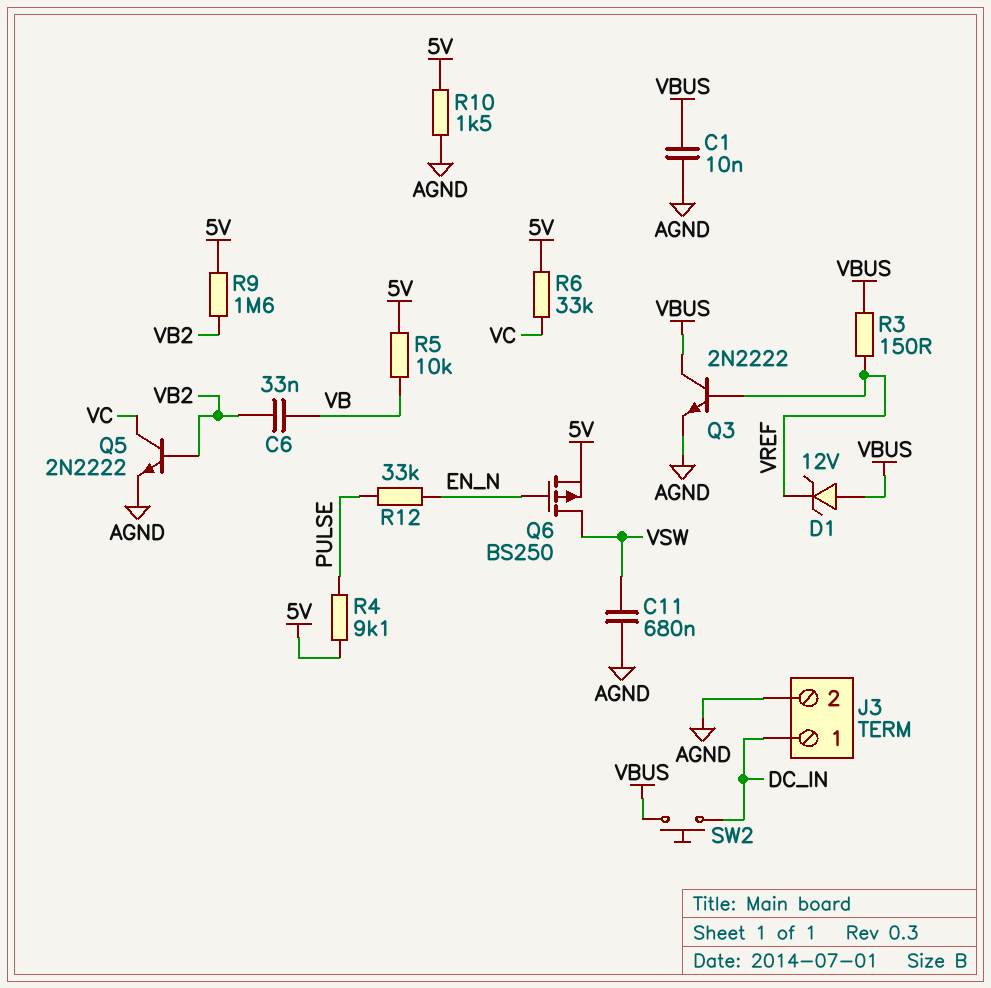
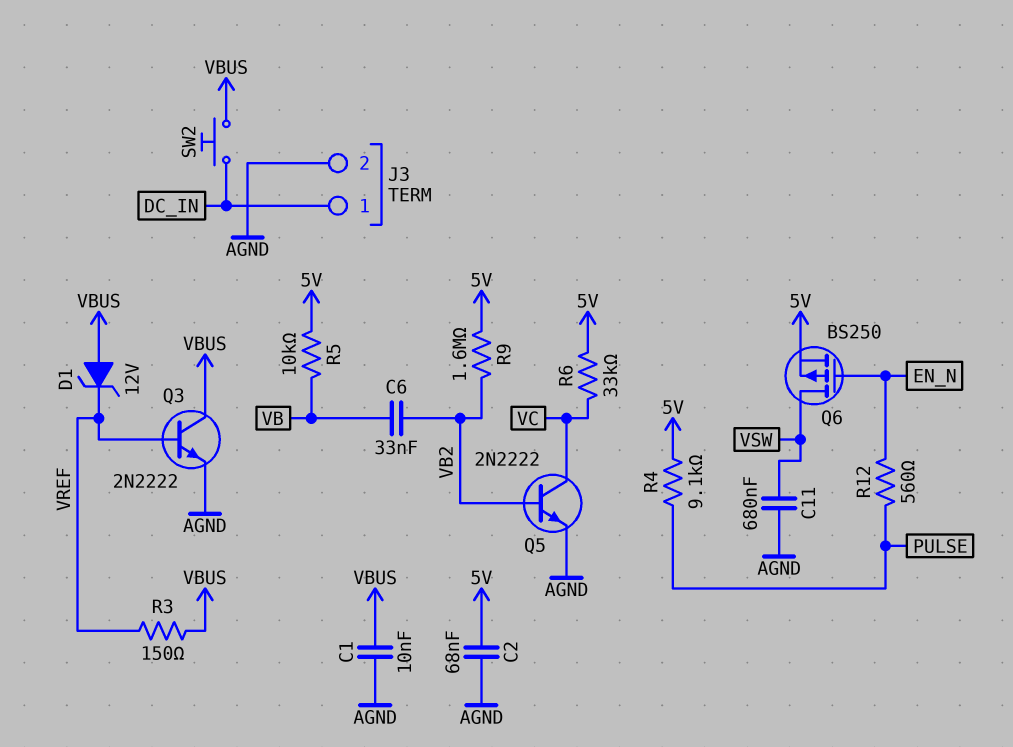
C2: none -> 68nF (5V, AGND)
R10: 1.5k (5V, AGND) -> none
R12: 33k (EN_N, PULSE) -> 560 (EN_N, PULSE)

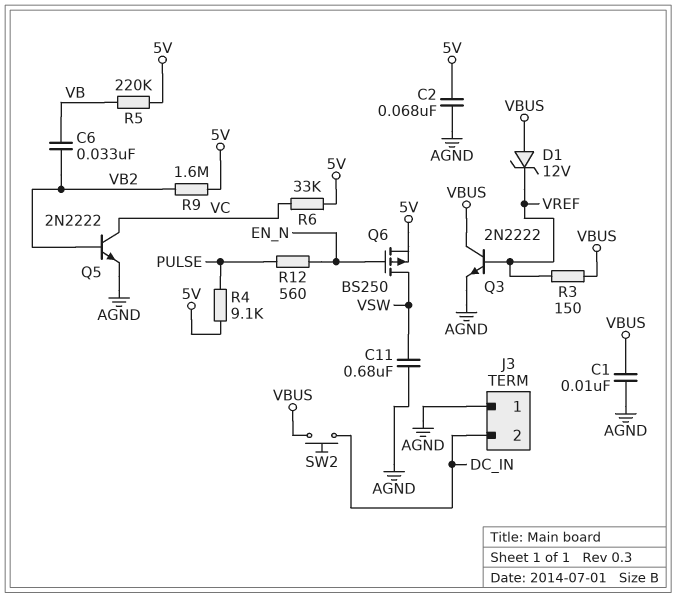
J3 pin 1: DC_IN -> AGND
J3 pin 2: AGND -> DC_IN
R5: 10k (5V, VB) -> 220k (5V, VB)

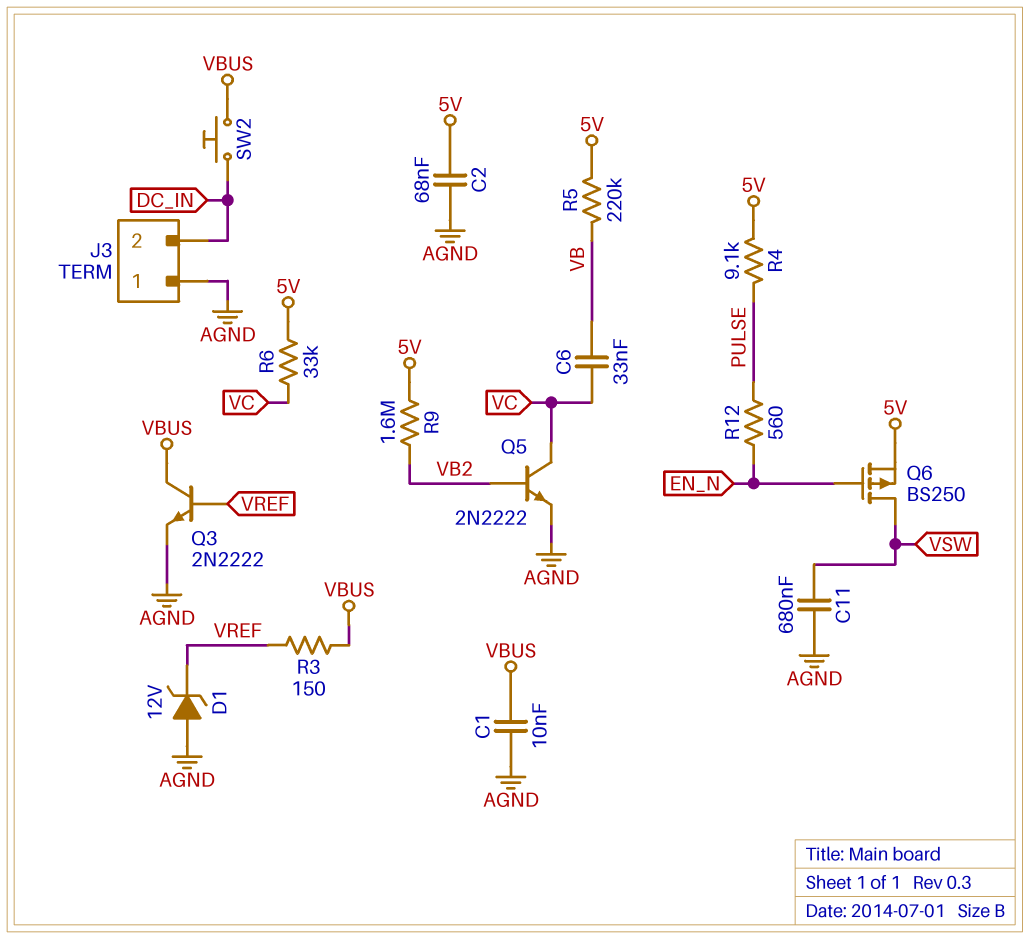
C6: 33nF (VB, VB2) -> 33nF (VB, VC)
D1: zener 12V (A VBUS, K VREF) -> zener 12V (A AGND, K VREF)

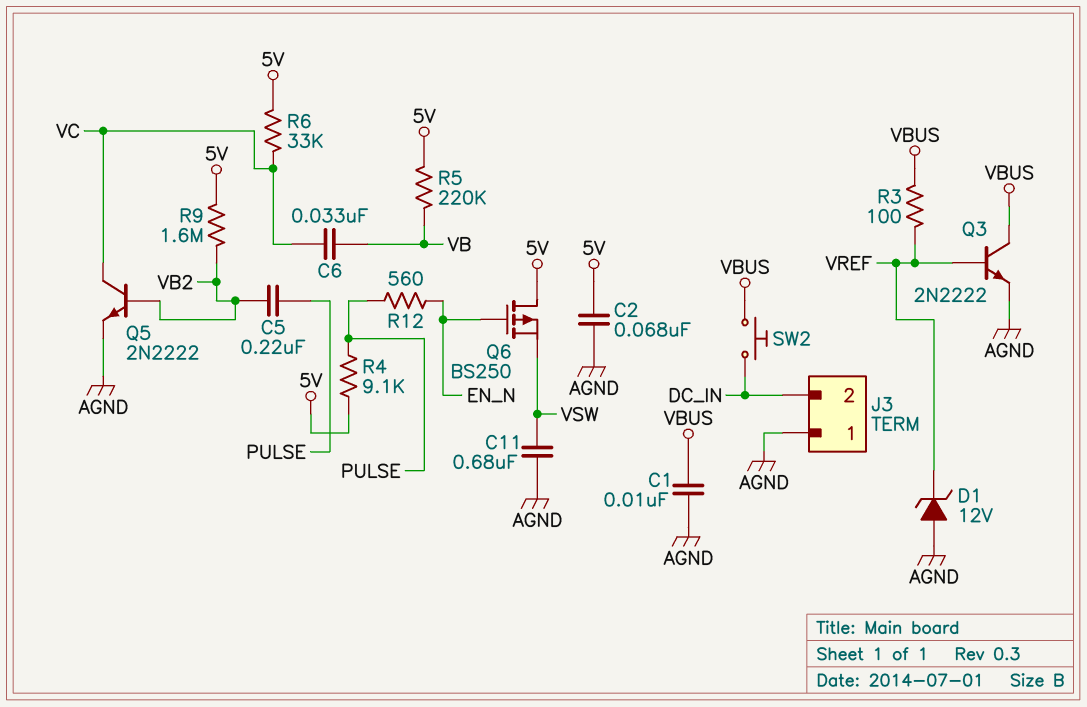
C5: none -> 220nF (PULSE, VB2)
Q6: PMOS BS250 (G EN_N, D VSW, S 5V) -> PMOS BS250 (G EN_N, D 5V, S VSW)
R3: 150 (VBUS, VREF) -> 100 (VBUS, VREF)

